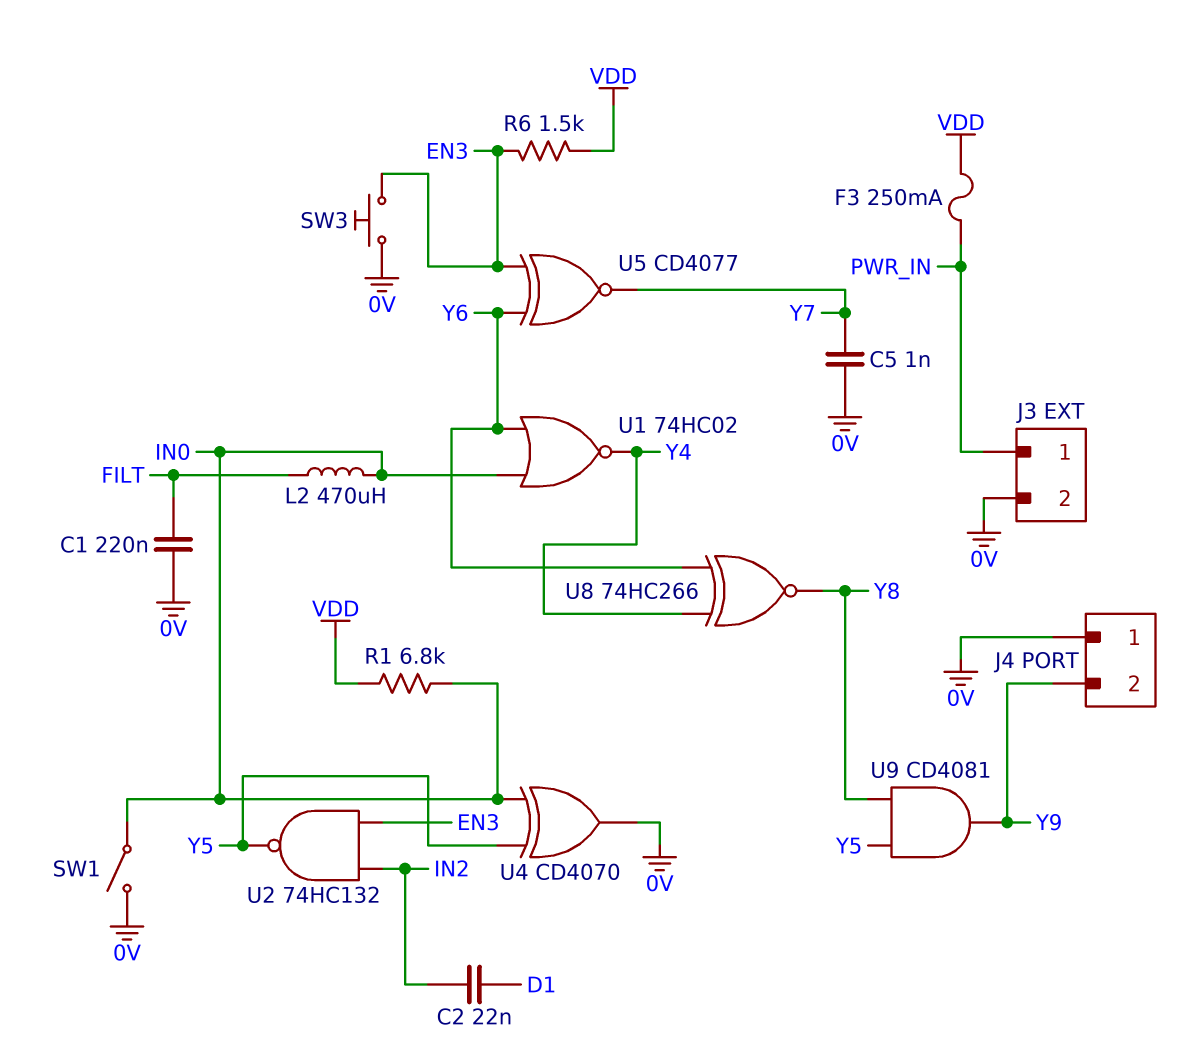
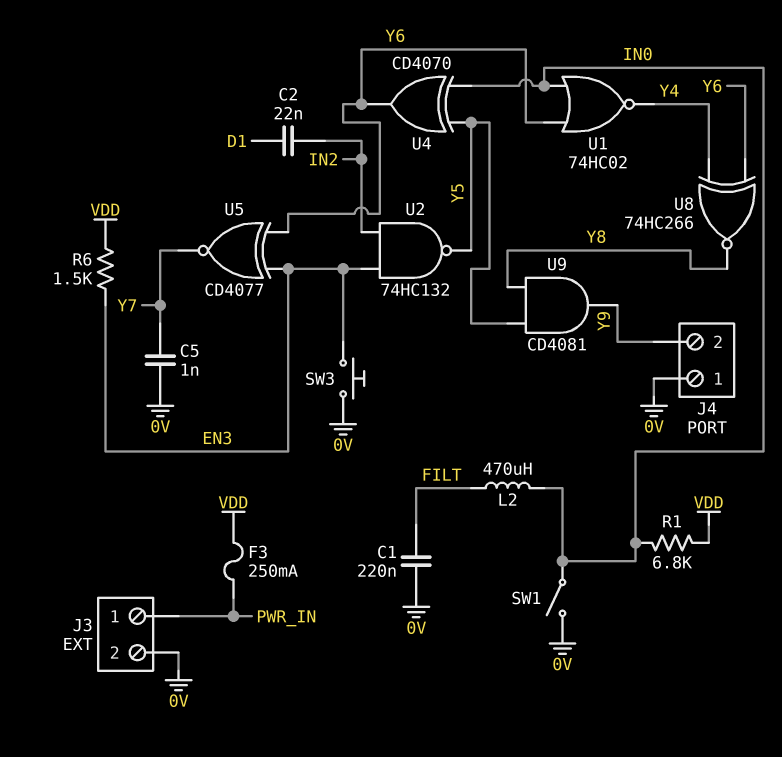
U4: XOR CD4070 (in IN0, in Y5, out 0V) -> XOR CD4070 (in IN0, in Y5, out Y6)

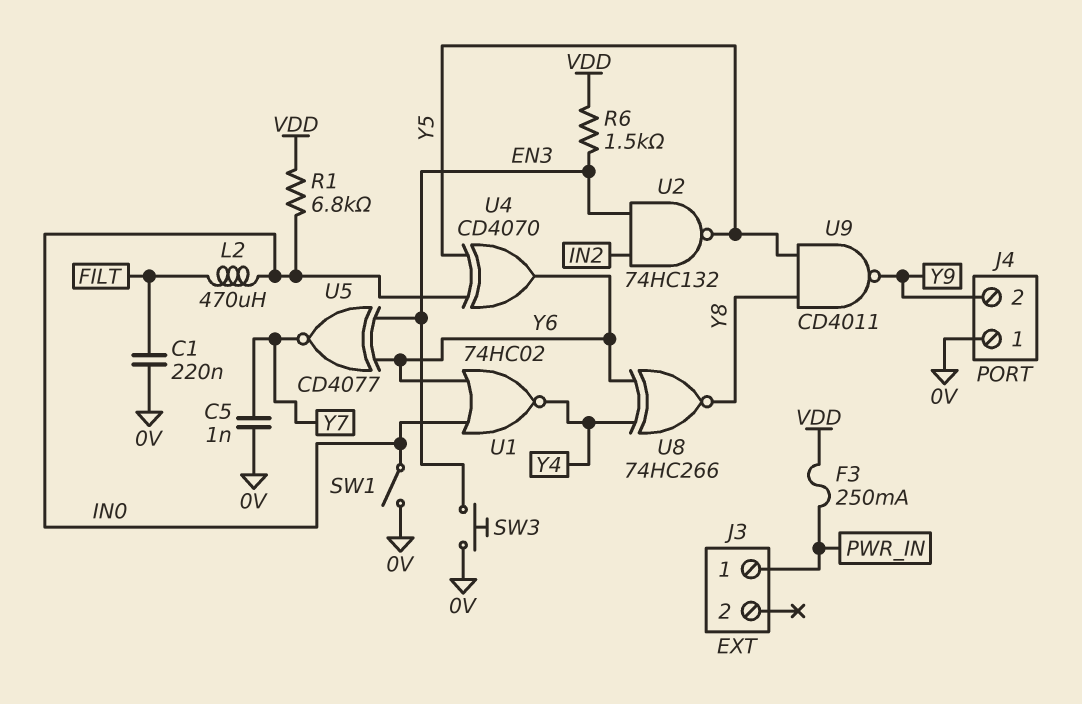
C2: 22nF (D1, IN2) -> none
J3 pin 2: 0V -> none
U9: AND CD4081 (in Y5, in Y8, out Y9) -> NAND CD4011 (in Y5, in Y8, out Y9)

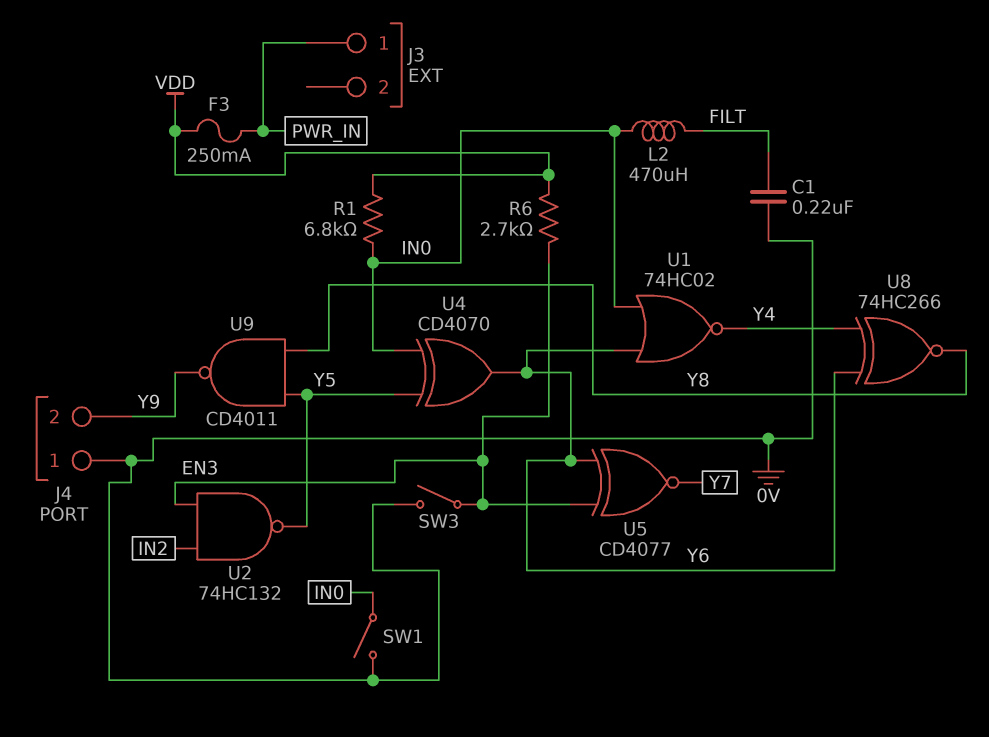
C5: 1nF (0V, Y7) -> none
R6: 1.5k (EN3, VDD) -> 2.7k (EN3, VDD)
SW3: button (0V, EN3) -> switch (0V, EN3)

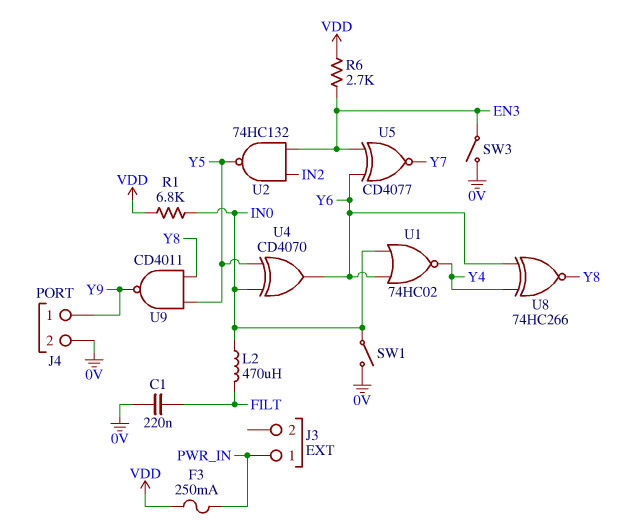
J4 pin 1: 0V -> Y9
J4 pin 2: Y9 -> 0V

